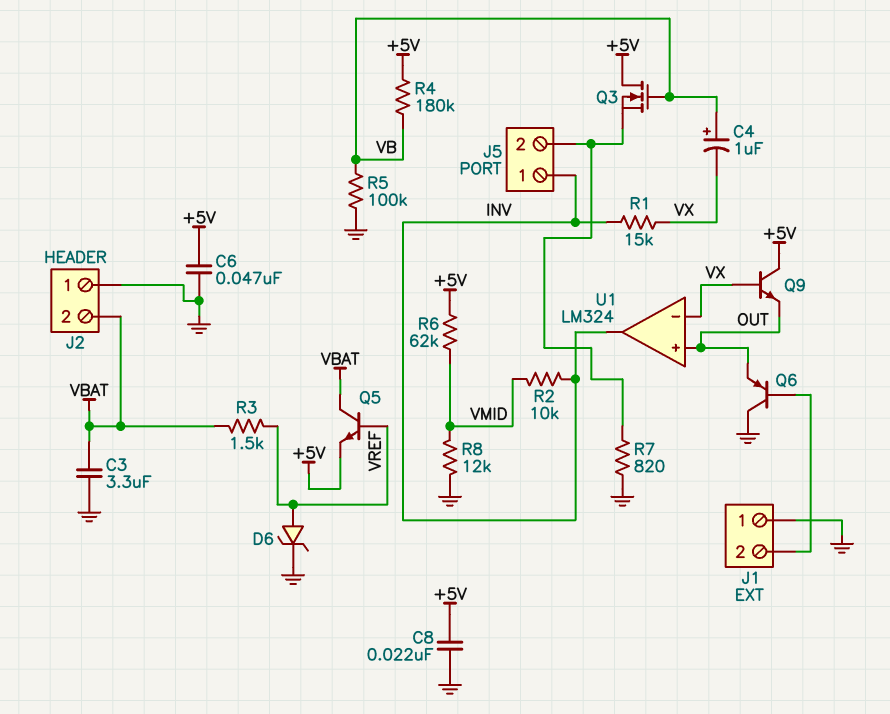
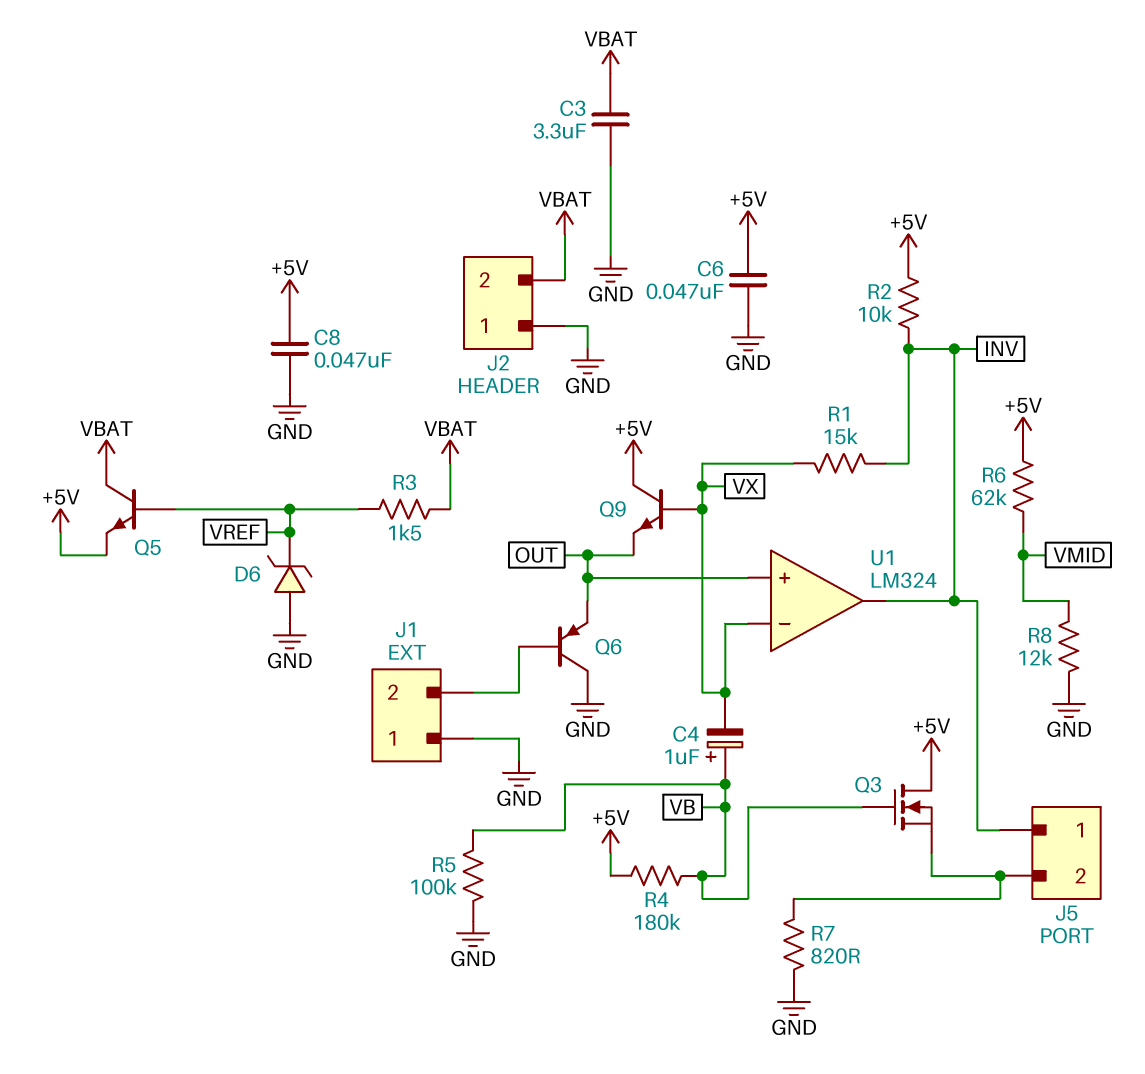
C8: 22nF (+5V, GND) -> 47nF (+5V, GND)
D6: zener (A VREF, K GND) -> zener (A GND, K VREF)
R2: 10k (INV, VMID) -> 10k (+5V, INV)

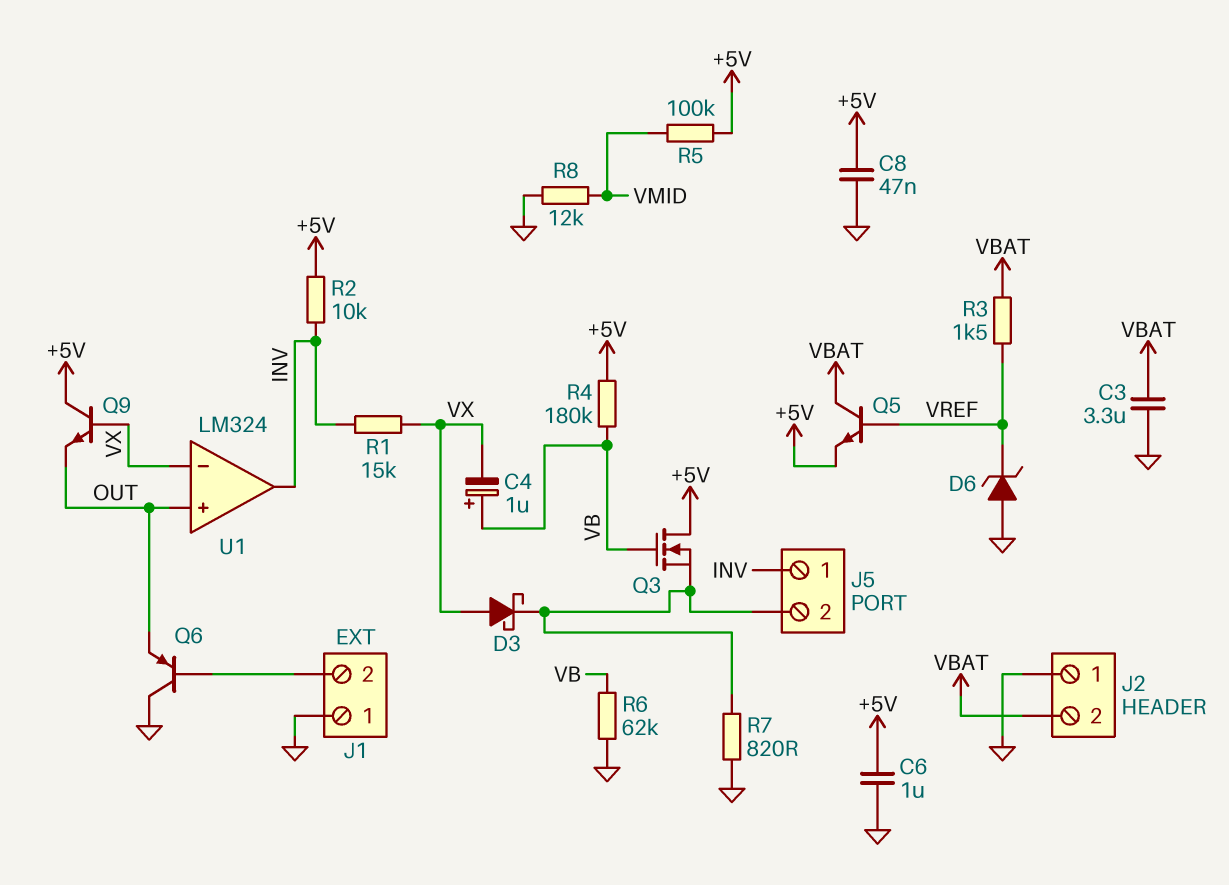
C6: 47nF (+5V, GND) -> 1uF (+5V, GND)
D3: none -> schottky (A VX, K J5/2)
R5: 100k (GND, VB) -> 100k (+5V, VMID)
R6: 62k (+5V, VMID) -> 62k (GND, VB)

